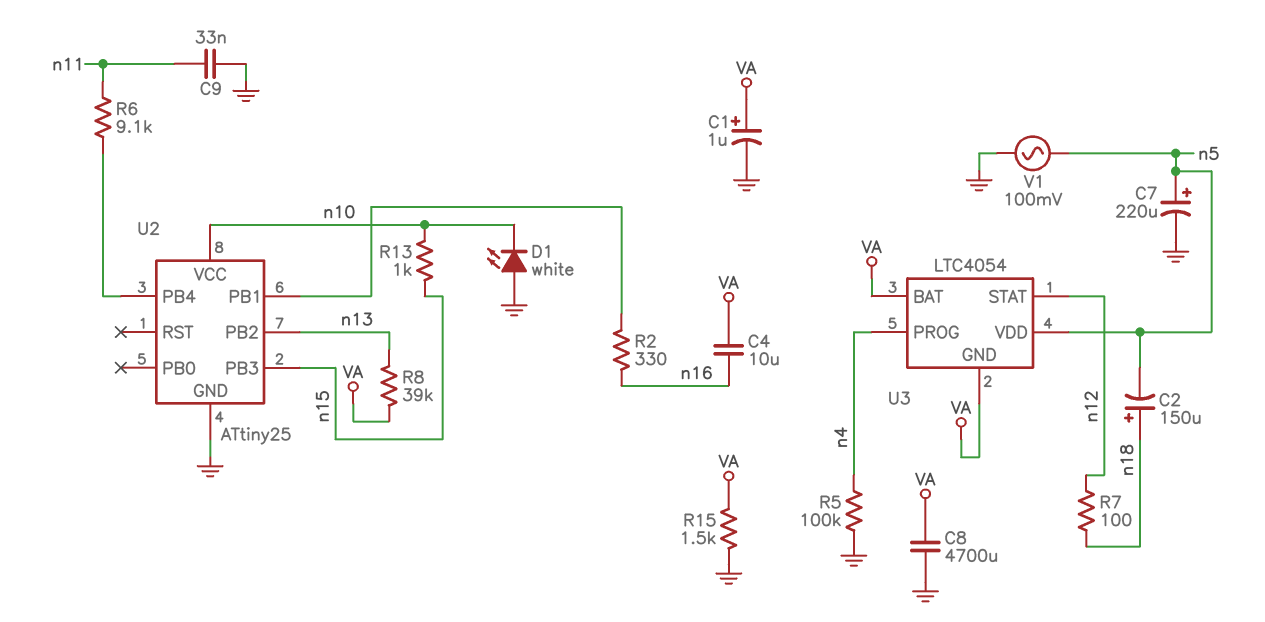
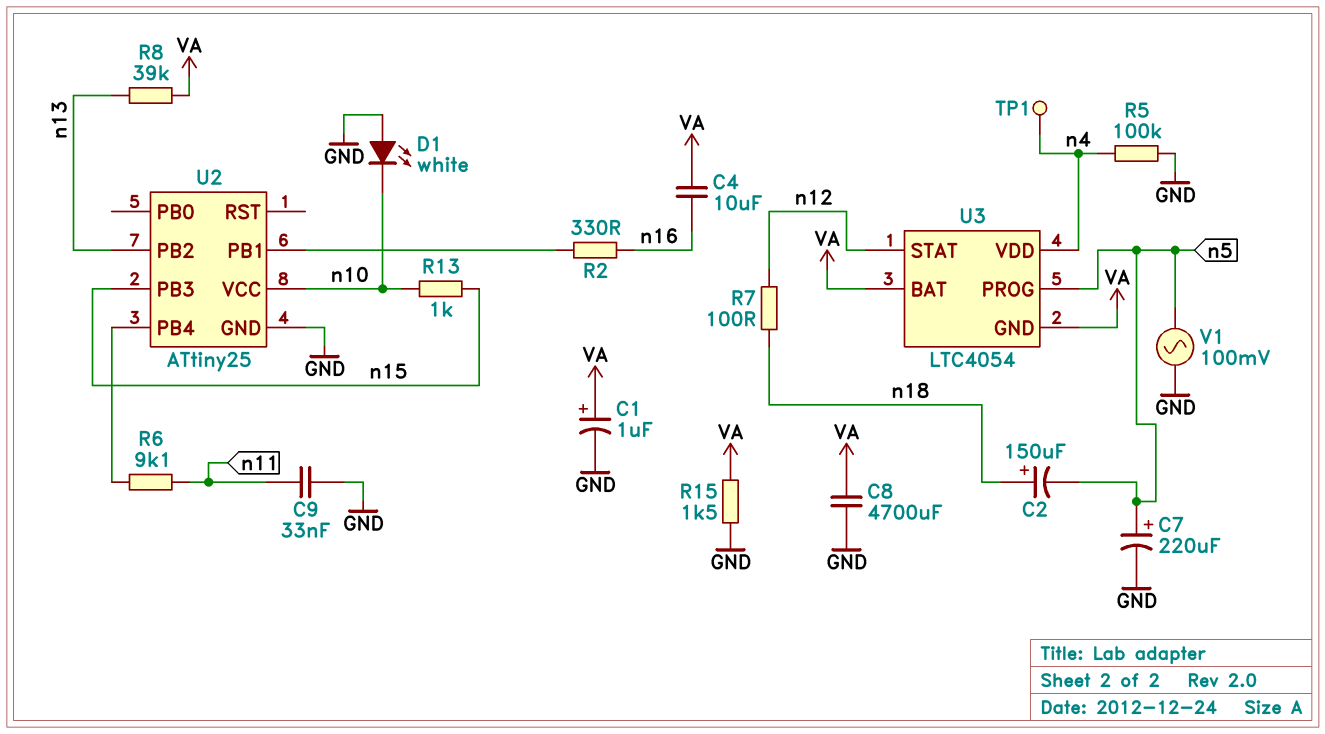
TP1: none -> test point (n4)
U3 pin PROG: n4 -> n5
U3 pin VDD: n5 -> n4

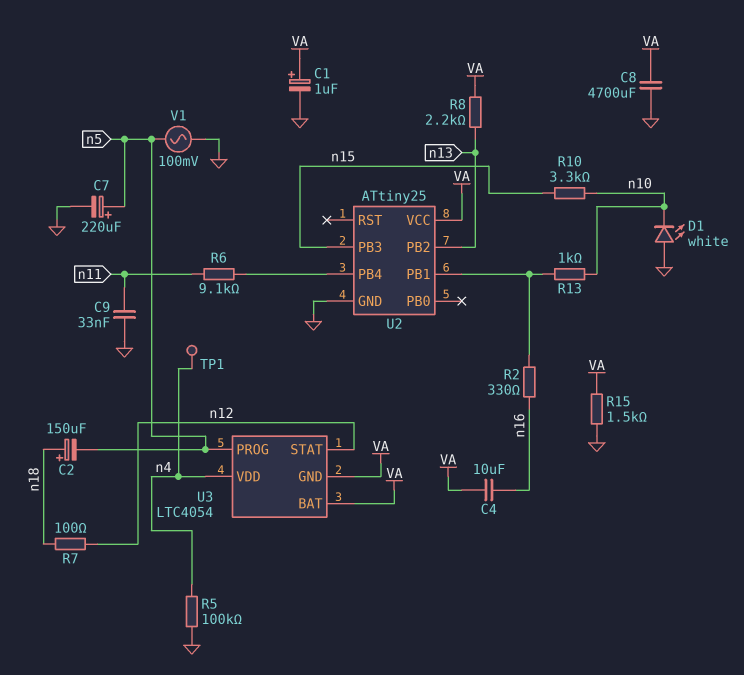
R8: 39k (VA, n13) -> 2.2k (VA, n13)
R10: none -> 3.3k (n10, n15)
R13: 1k (n10, n15) -> 1k (U2/PB1, n10)
U2 pin VCC: n10 -> VA

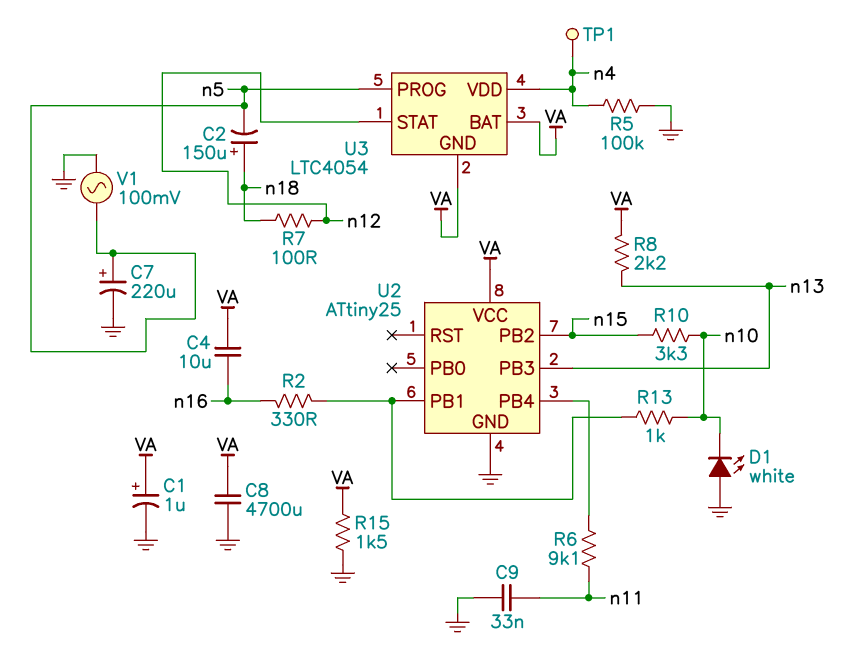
U2 pin PB2: n13 -> n15
U2 pin PB3: n15 -> n13

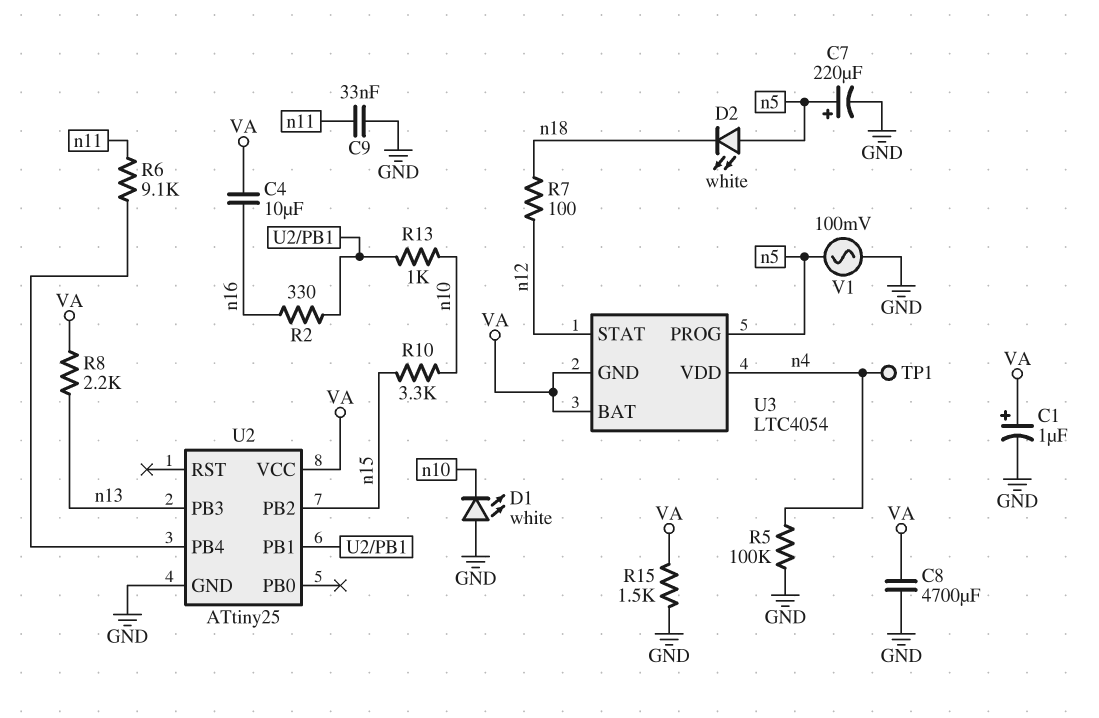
C2: 150uF (plus n18, minus n5) -> none
D2: none -> LED white (A n5, K n18)

